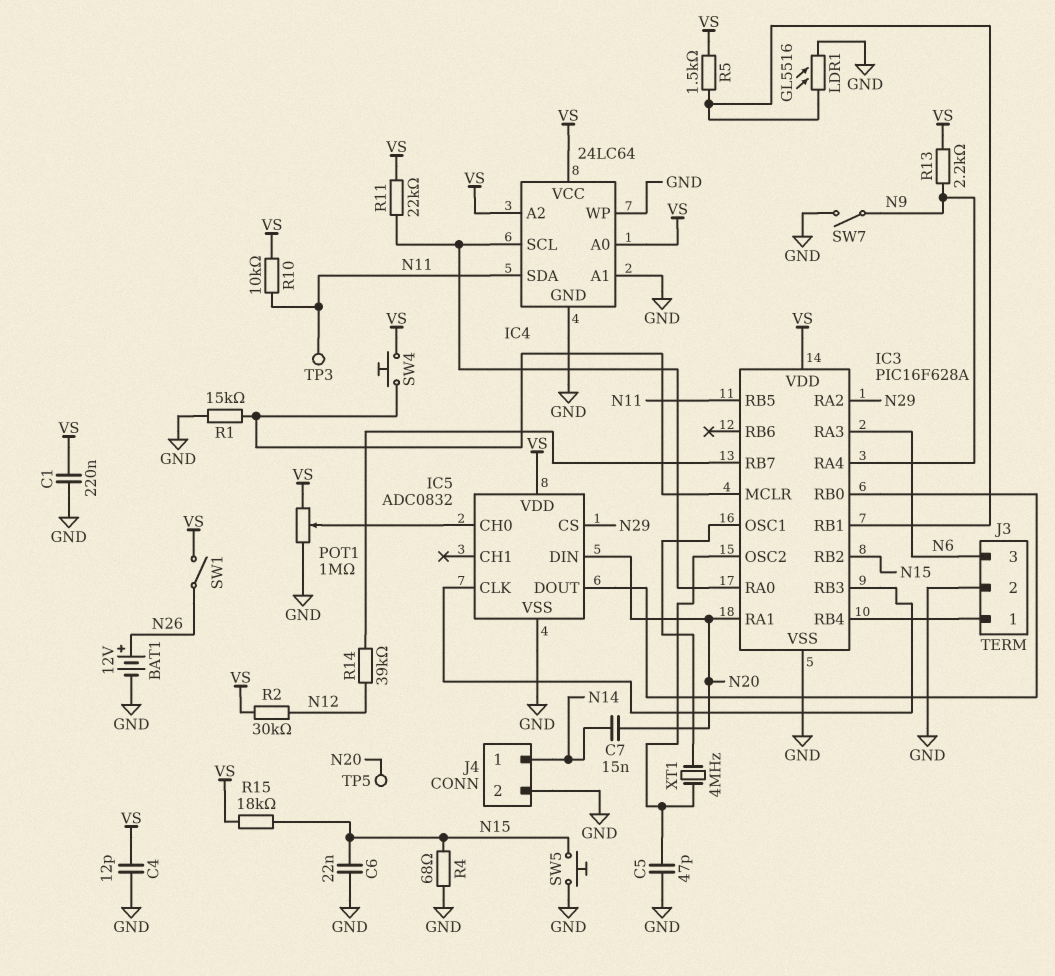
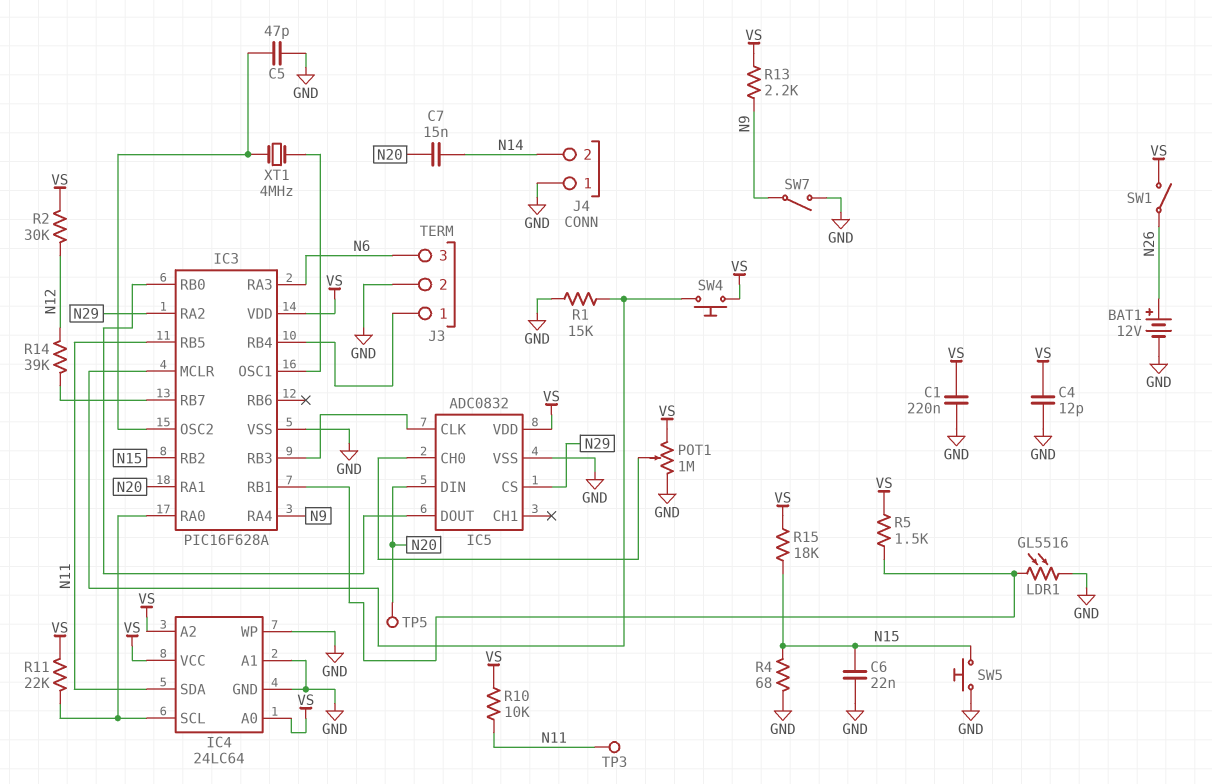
J4 pin 1: N14 -> GND
J4 pin 2: GND -> N14

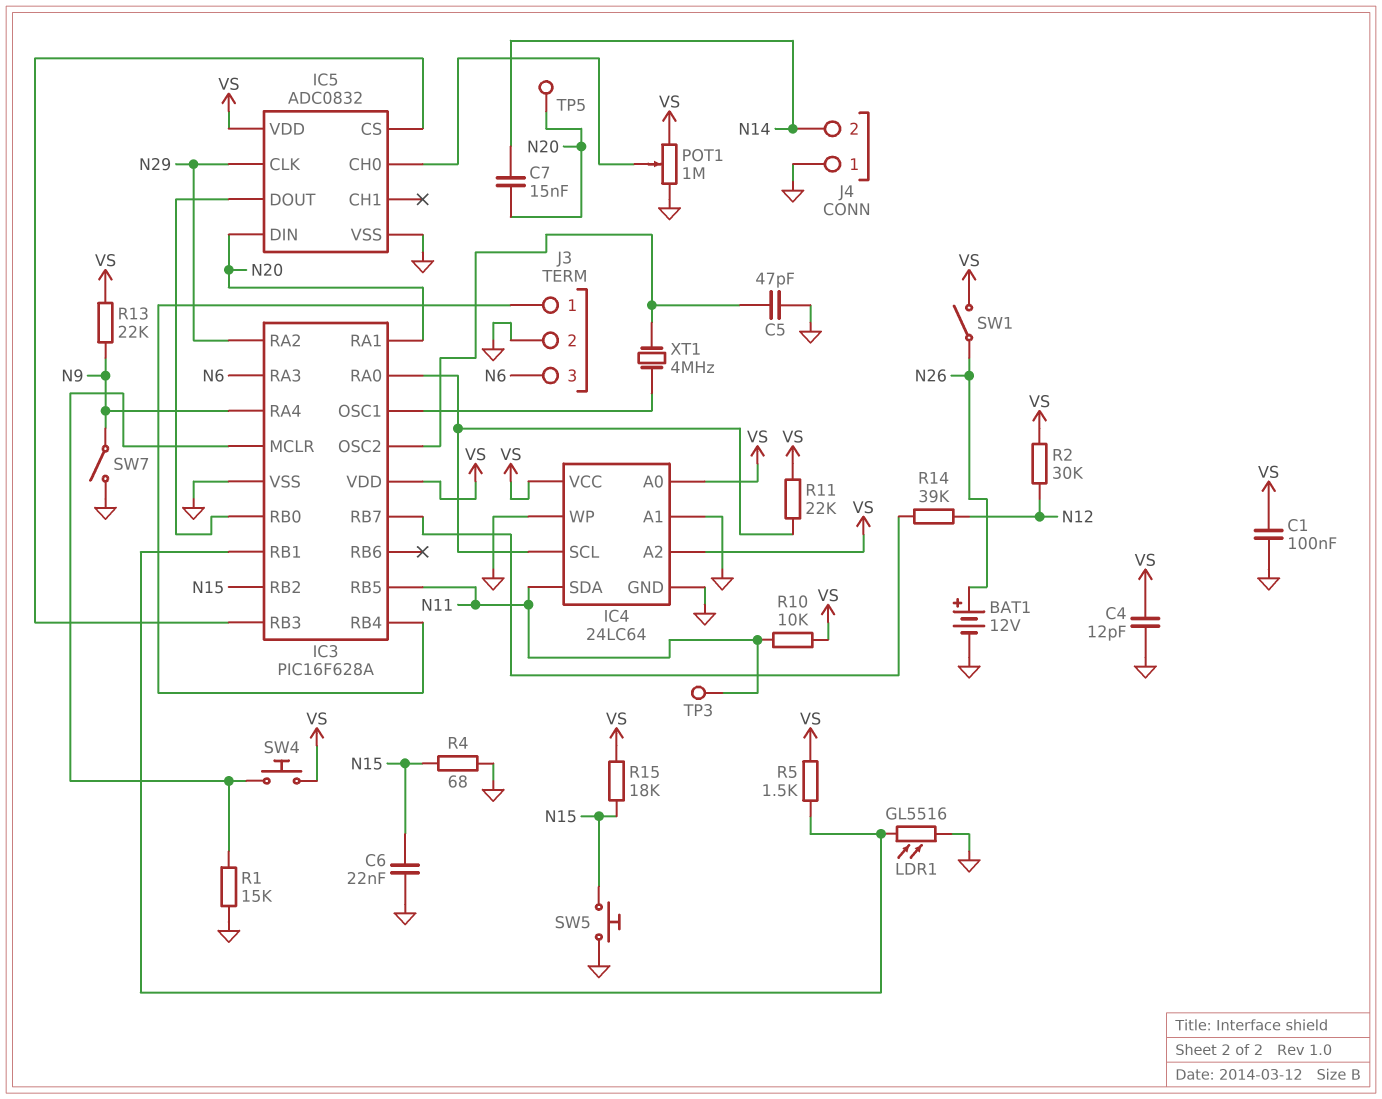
C1: 220nF (GND, VS) -> 100nF (GND, VS)
IC5 pin CLK: IC3/RB3 -> N29
IC5 pin CS: N29 -> IC3/RB3
R13: 2.2k (N9, VS) -> 22k (N9, VS)

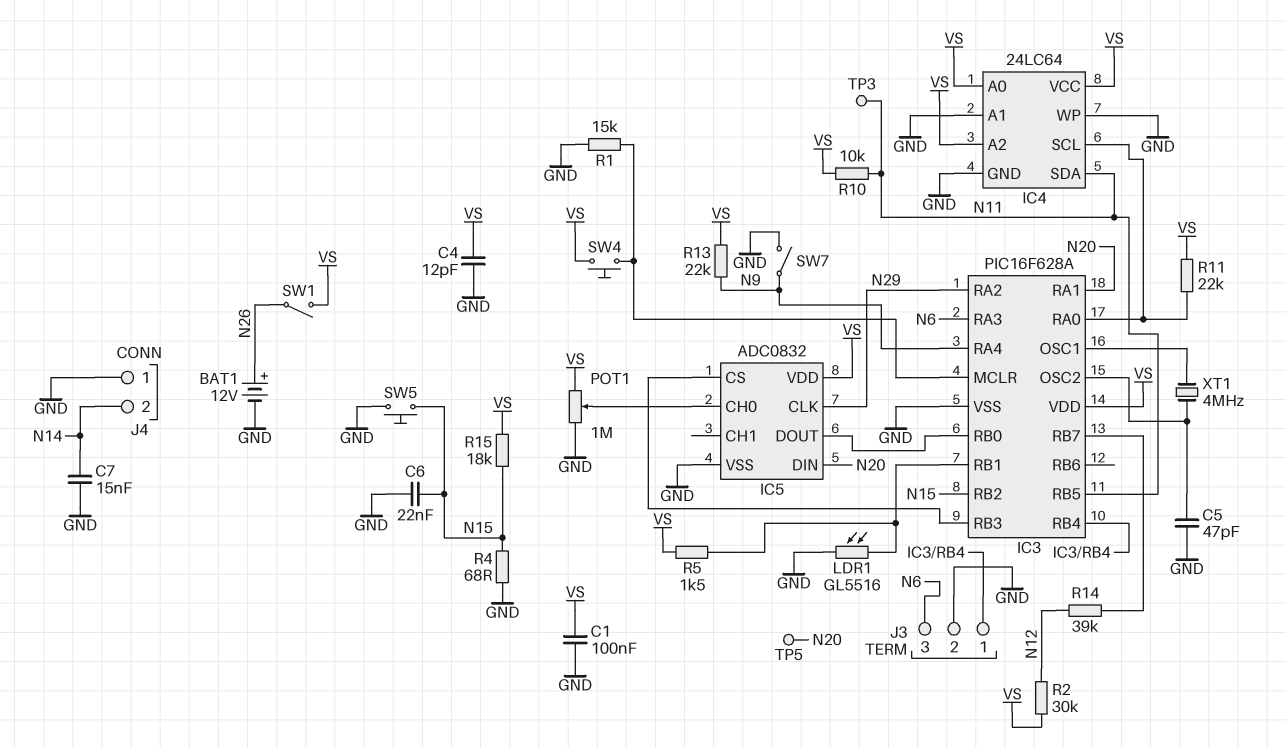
C7: 15nF (N14, N20) -> 15nF (GND, N14)

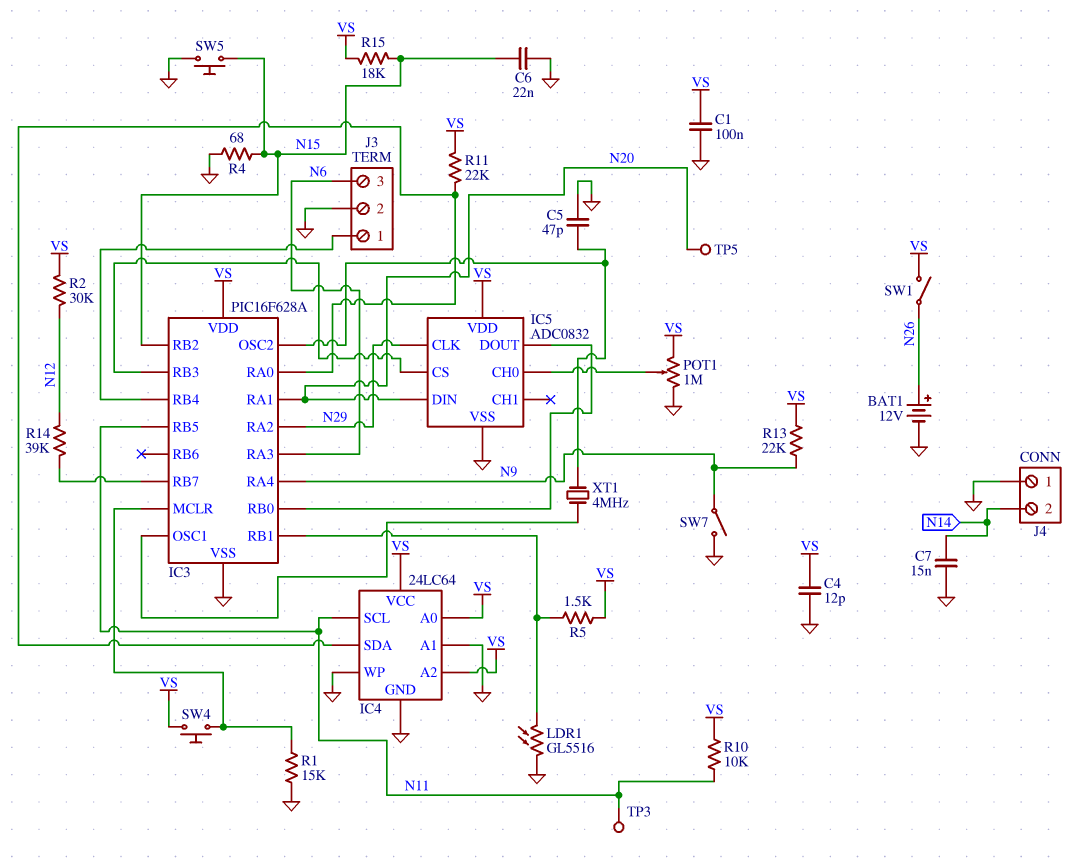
IC4 pin SCL: IC3/RA0 -> N11
IC4 pin SDA: N11 -> IC3/RA0

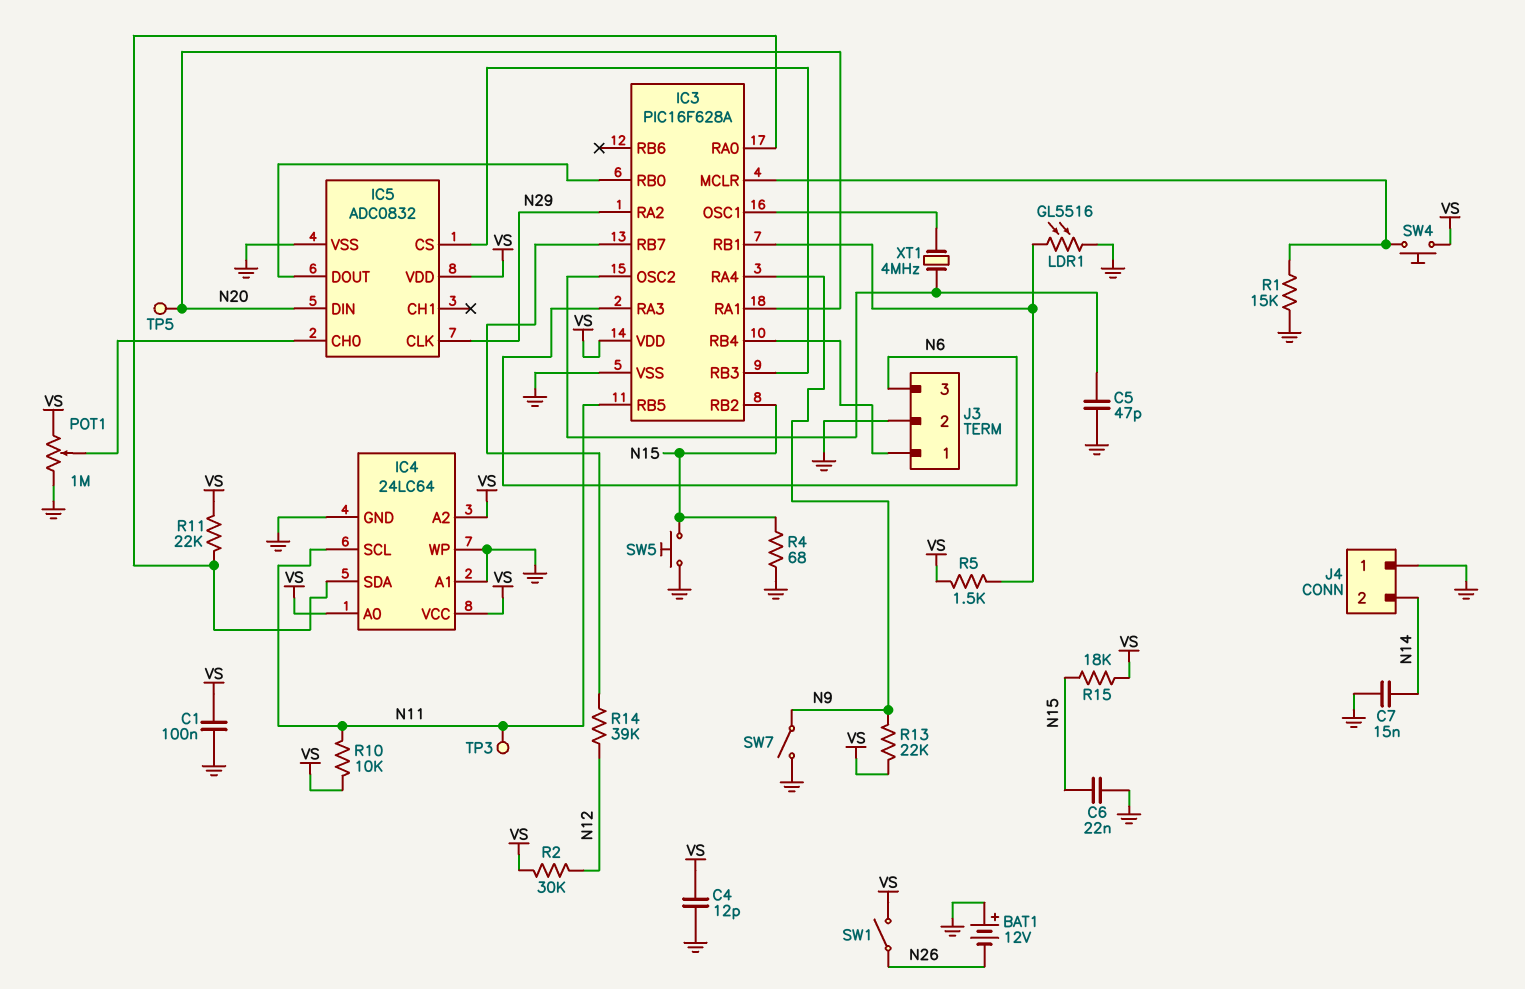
BAT1: 12V (plus N26, minus GND) -> 12V (plus GND, minus N26)

